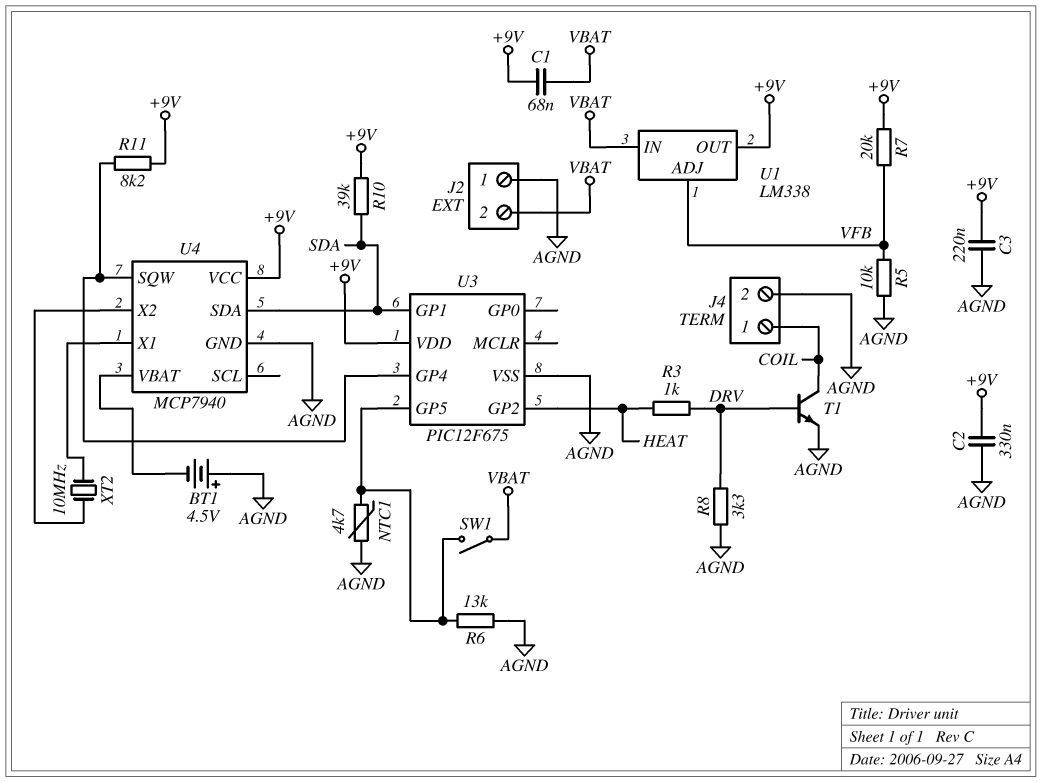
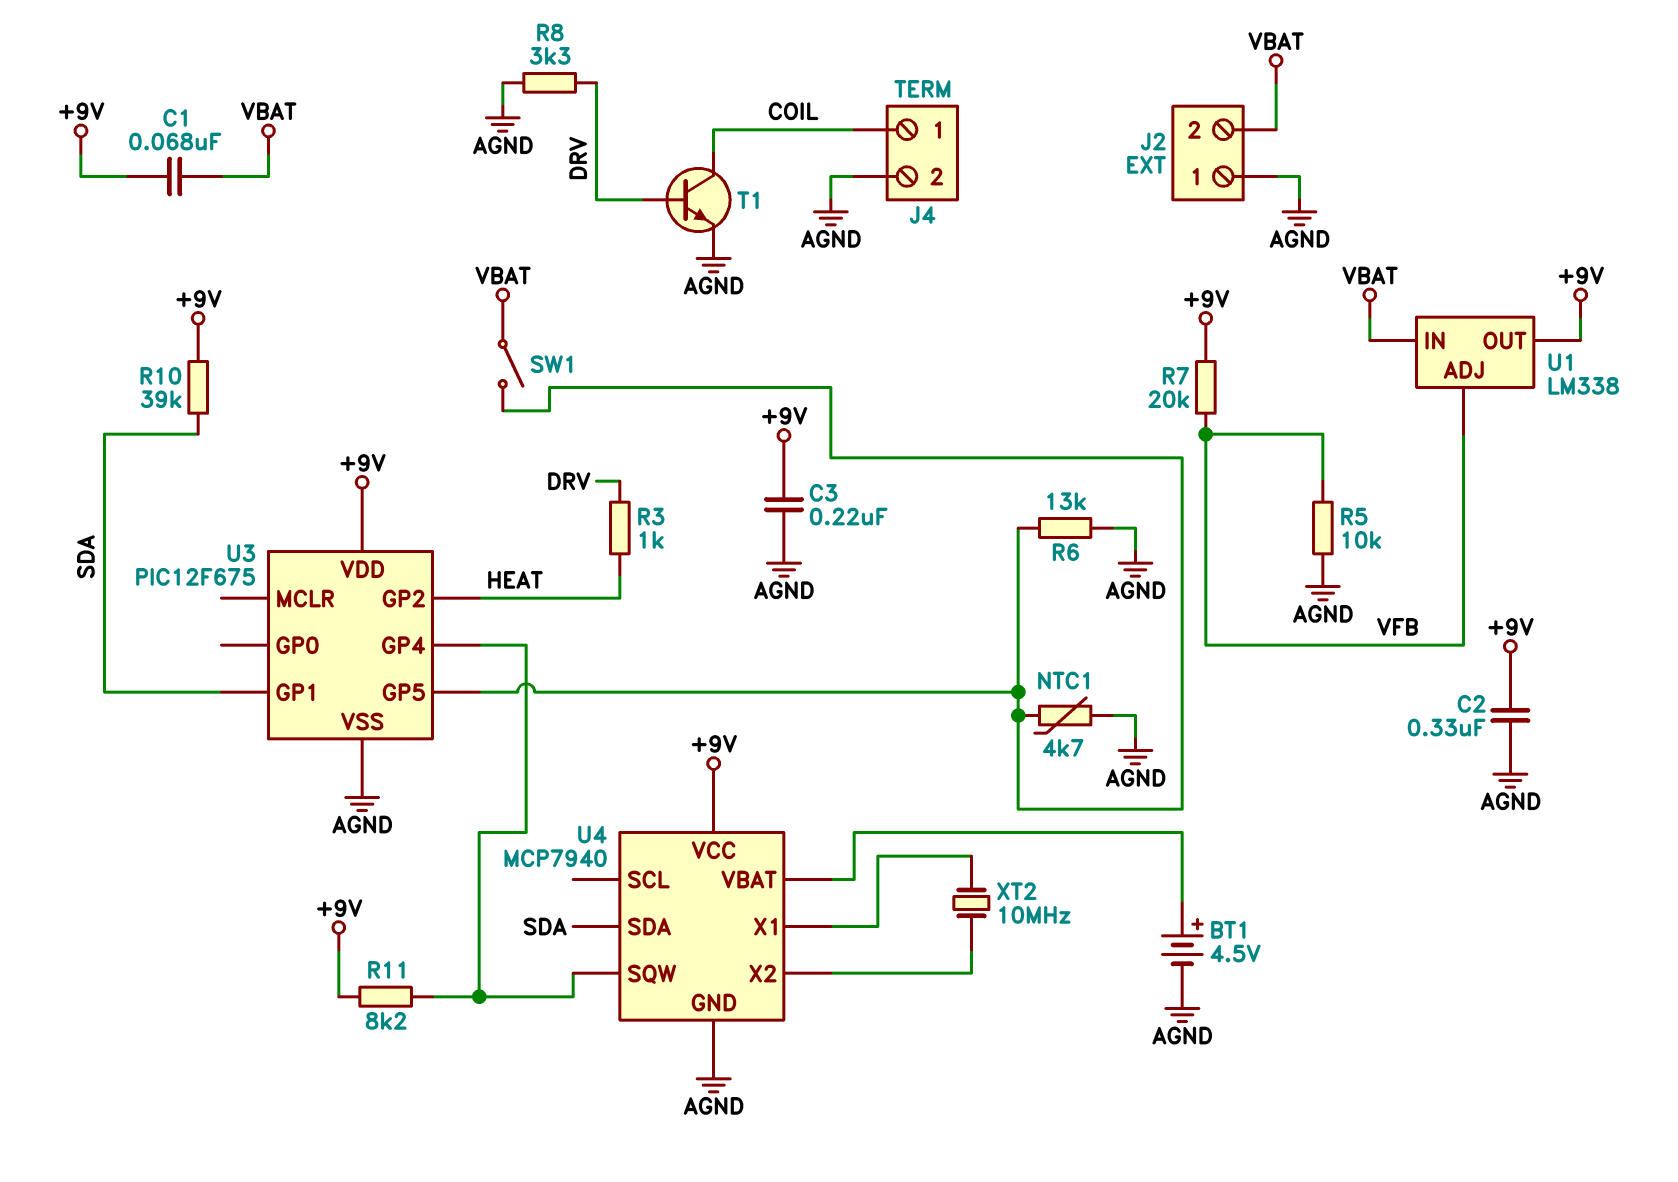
BT1: 4.5V (plus AGND, minus U4/VBAT) -> 4.5V (plus U4/VBAT, minus AGND)

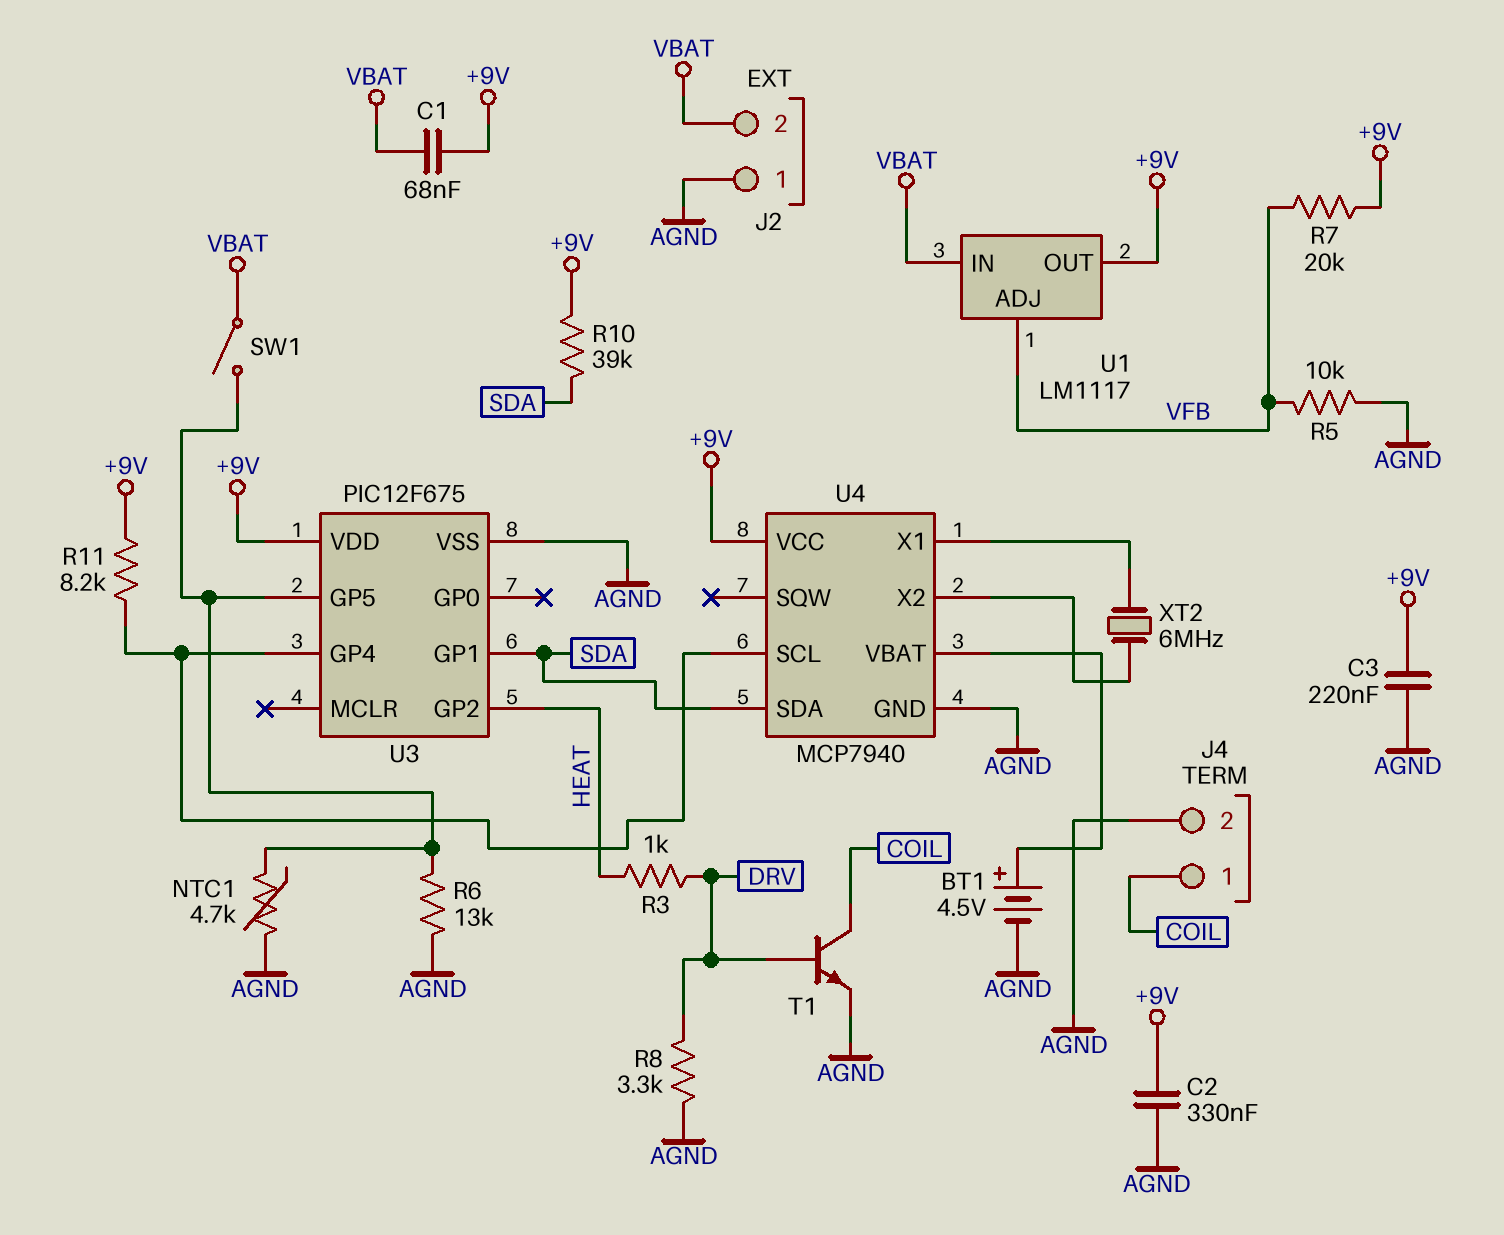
U1: LM338 -> LM1117
U4 pin SCL: none -> U3/GP4
U4 pin SQW: U3/GP4 -> none
XT2: 10MHz (U4/X1, U4/X2) -> 6MHz (U4/X1, U4/X2)

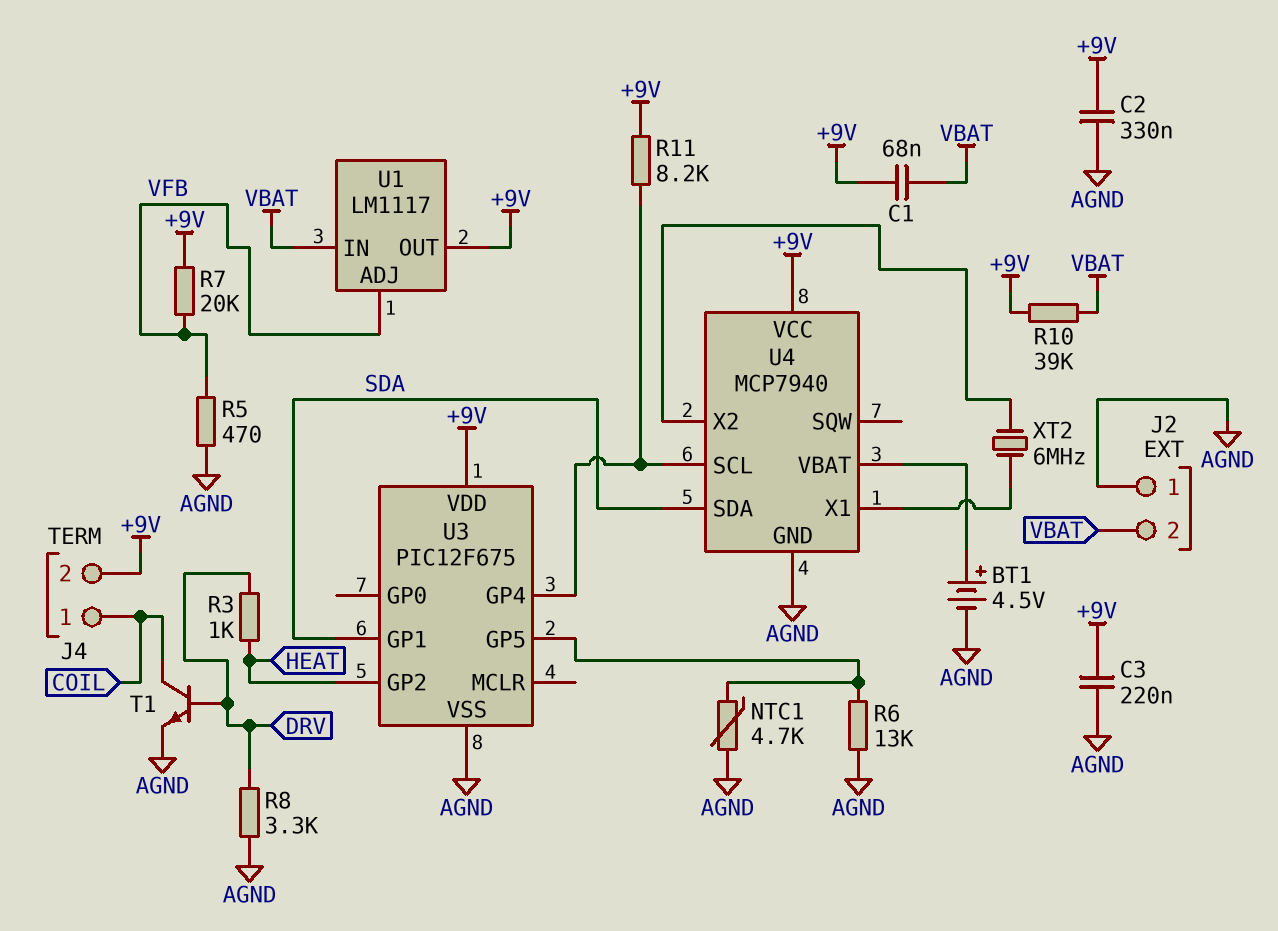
J4 pin 2: AGND -> +9V
R5: 10k (AGND, VFB) -> 470 (AGND, VFB)
R10: 39k (+9V, SDA) -> 39k (+9V, VBAT)
SW1: switch (U3/GP5, VBAT) -> none

